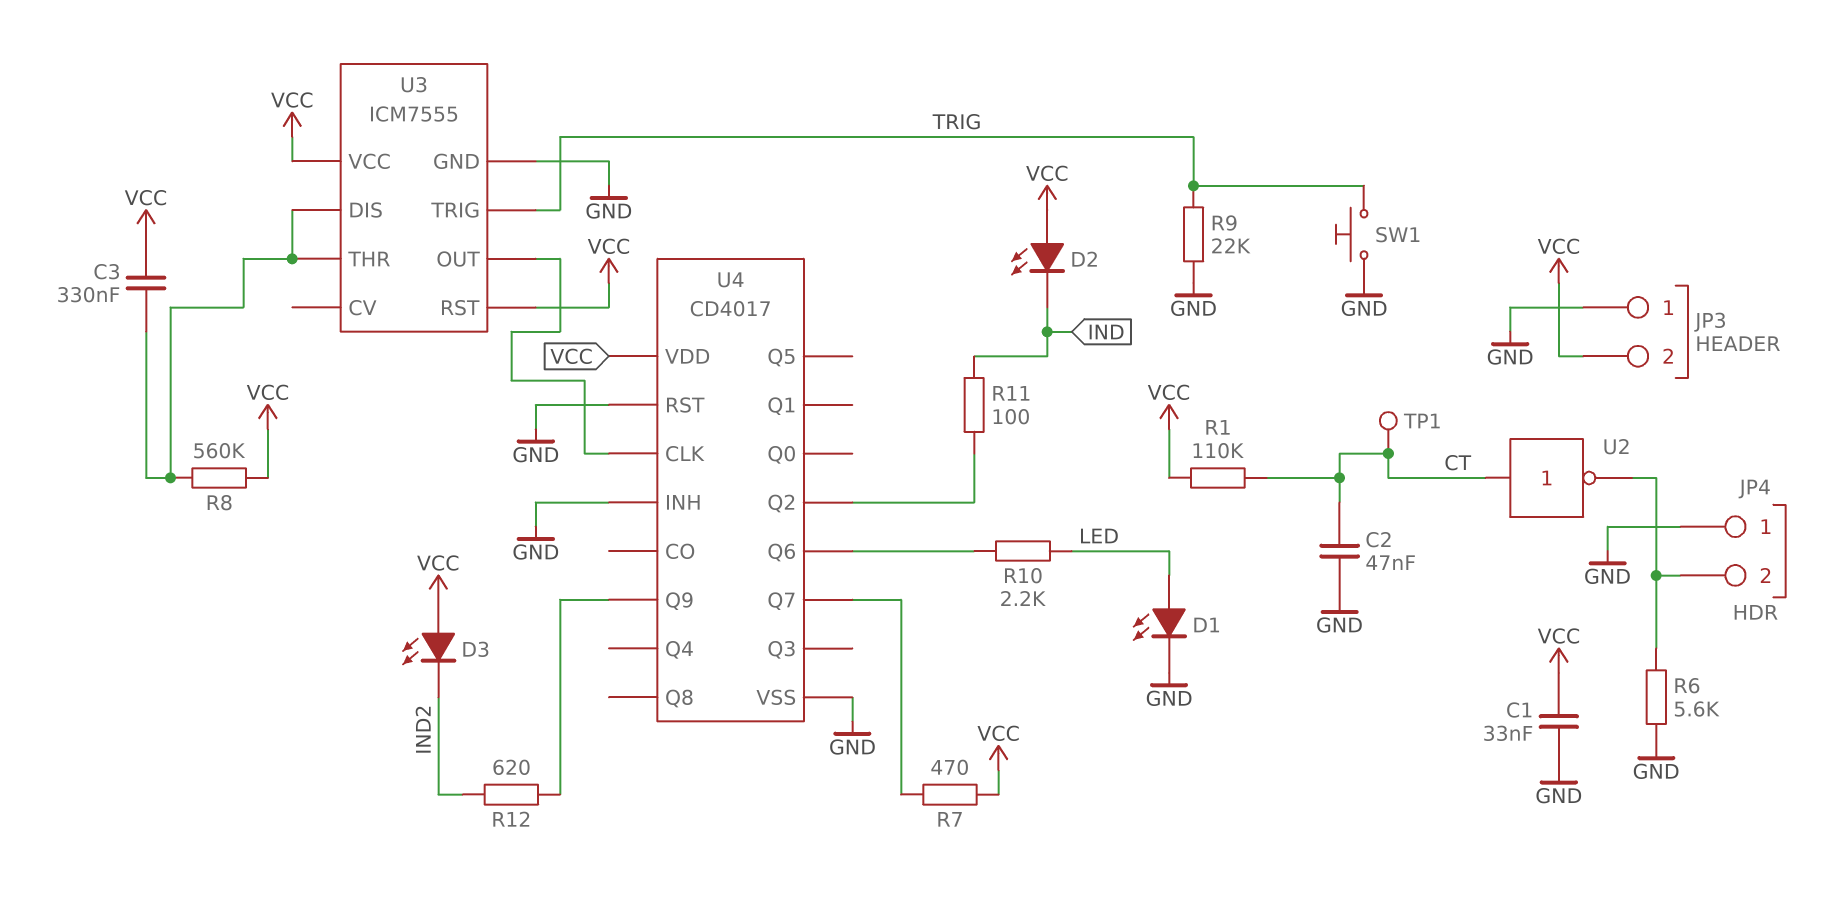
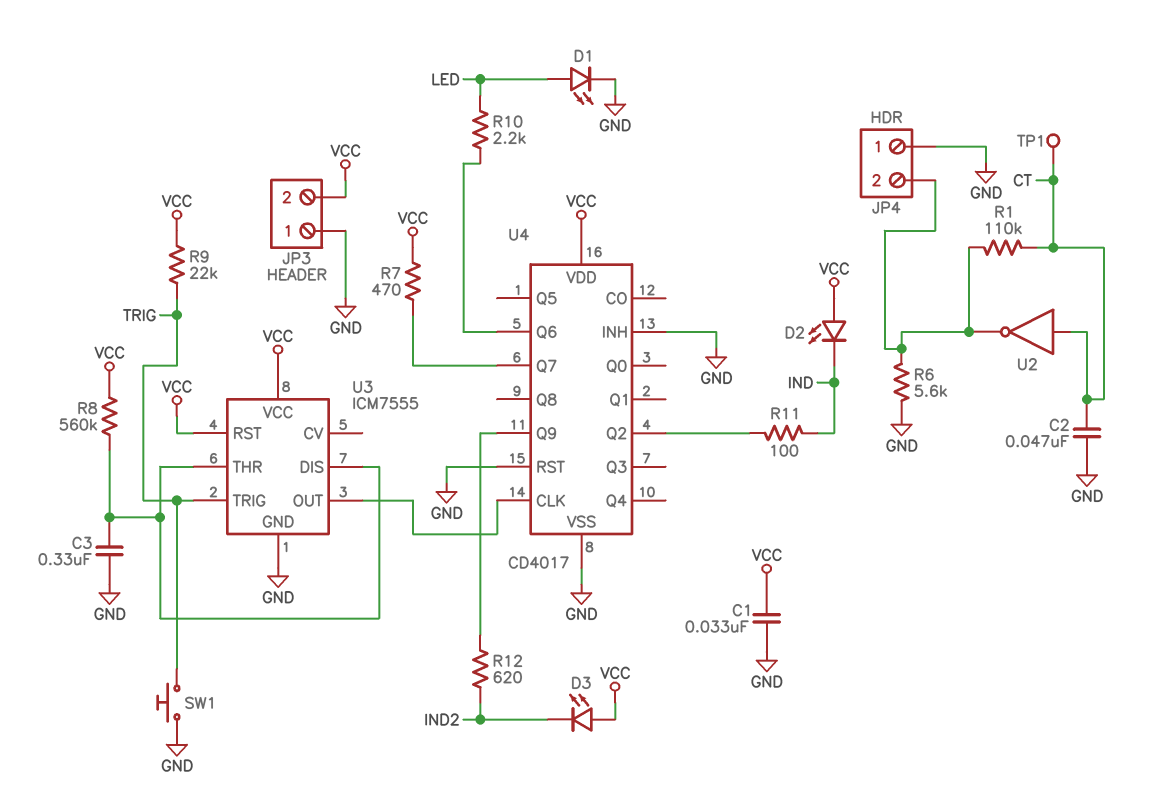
C3: 330nF (U3/DIS, VCC) -> 330nF (GND, U3/DIS)
R1: 110k (CT, VCC) -> 110k (CT, JP4/2)
R9: 22k (GND, TRIG) -> 22k (TRIG, VCC)

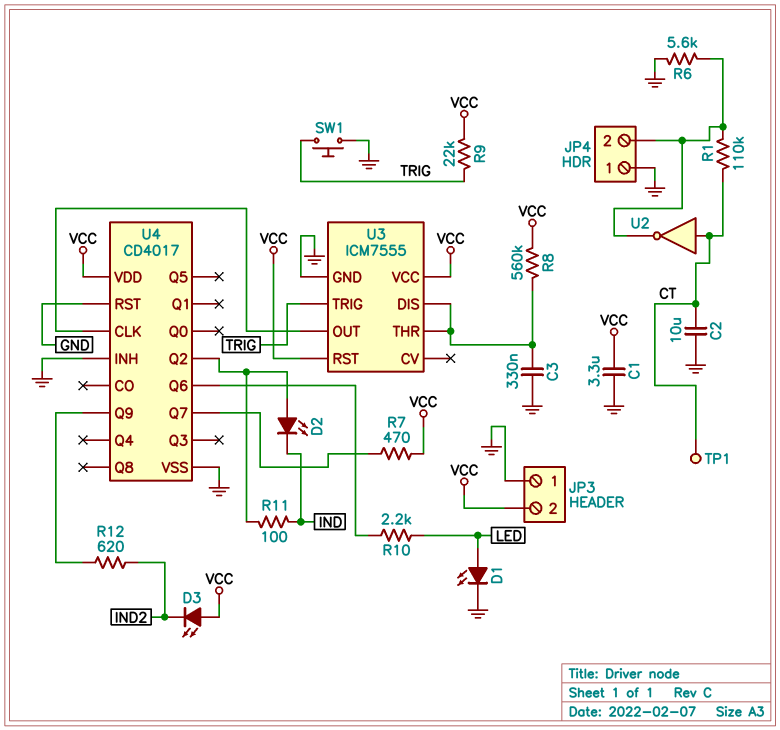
C1: 33nF (GND, VCC) -> 3.3uF (GND, VCC)
C2: 47nF (CT, GND) -> 10uF (CT, GND)
D2: LED (A VCC, K IND) -> LED (A U4/Q2, K IND)

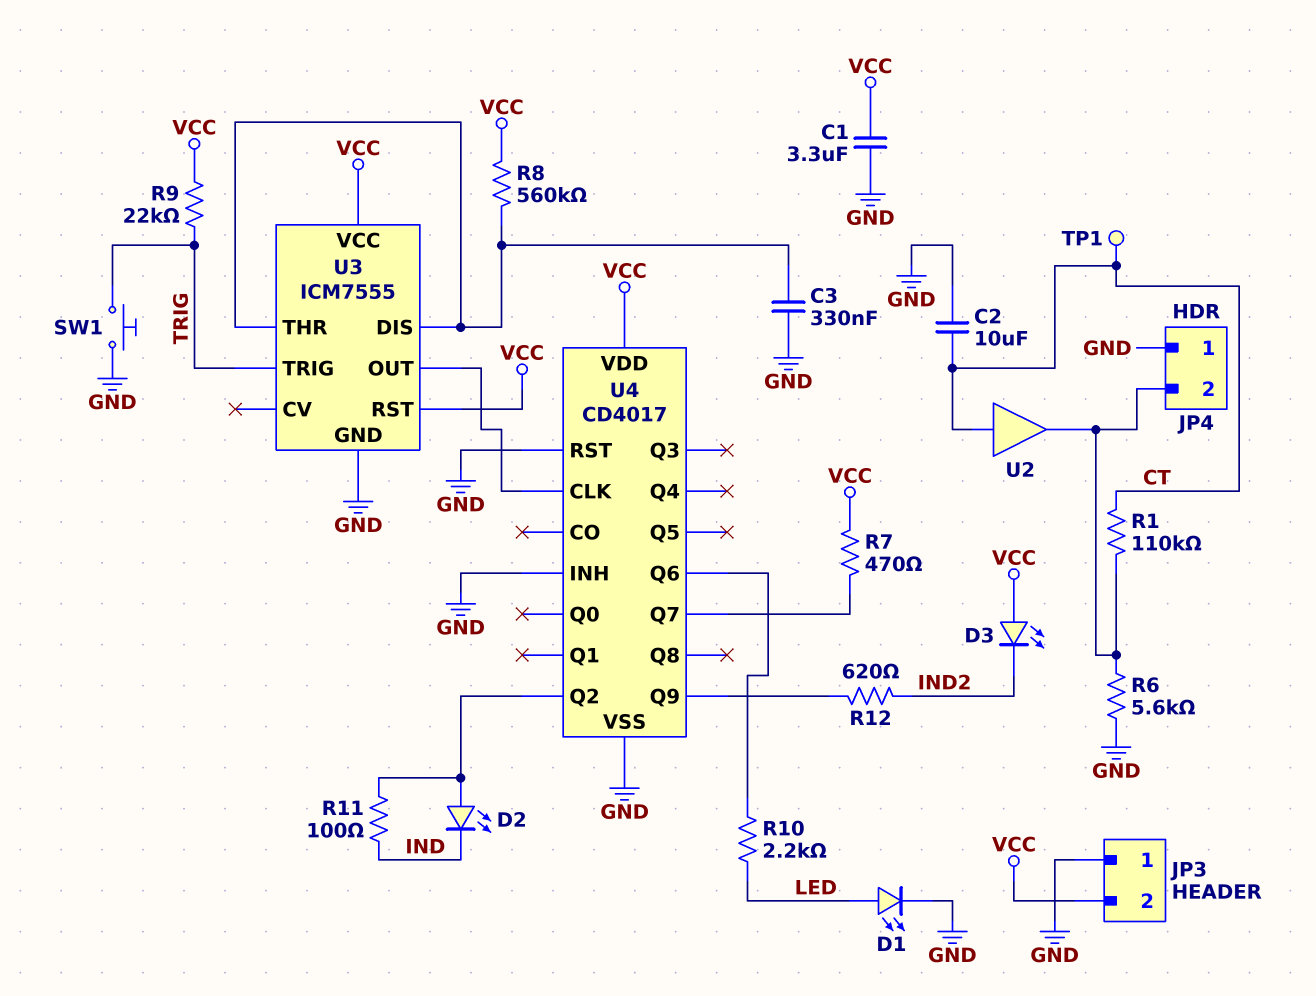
U2: NOT (in CT, out JP4/2) -> buffer (in CT, out JP4/2)

